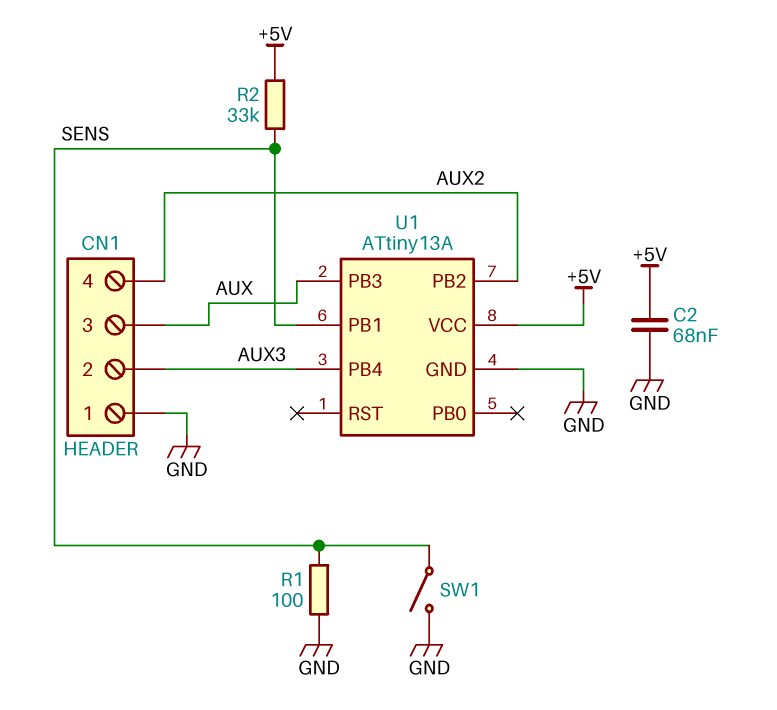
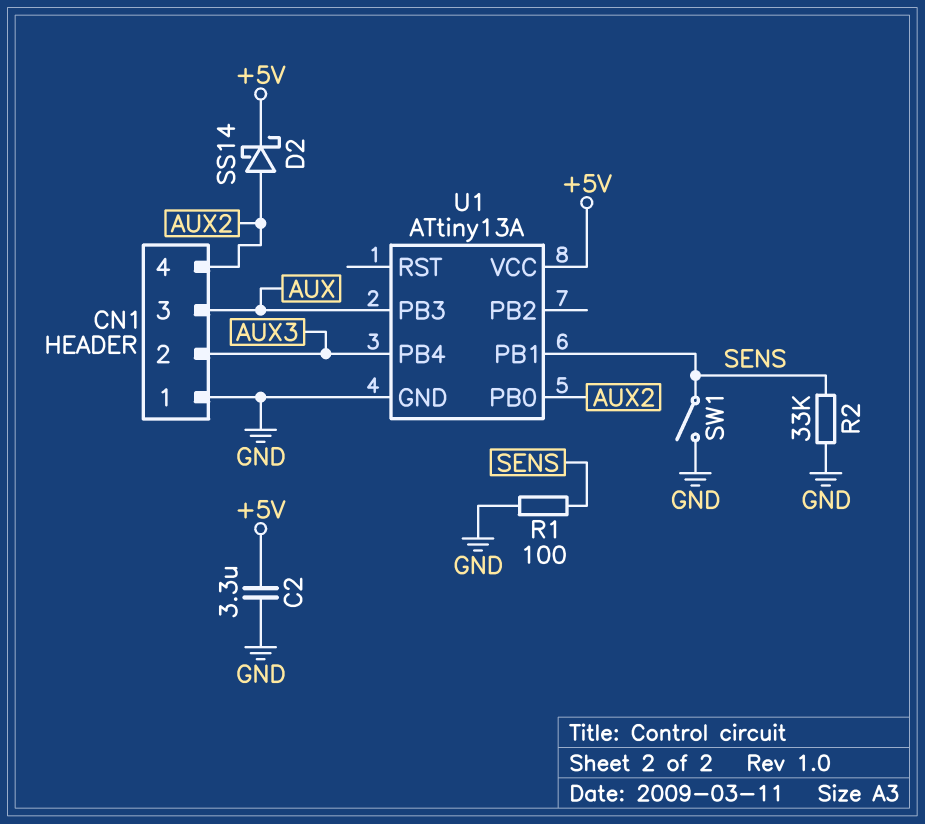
C2: 68nF (+5V, GND) -> 3.3uF (+5V, GND)
D2: none -> schottky SS14 (A AUX2, K +5V)
R2: 33k (+5V, SENS) -> 33k (GND, SENS)
U1 pin PB0: none -> AUX2
U1 pin PB2: AUX2 -> none

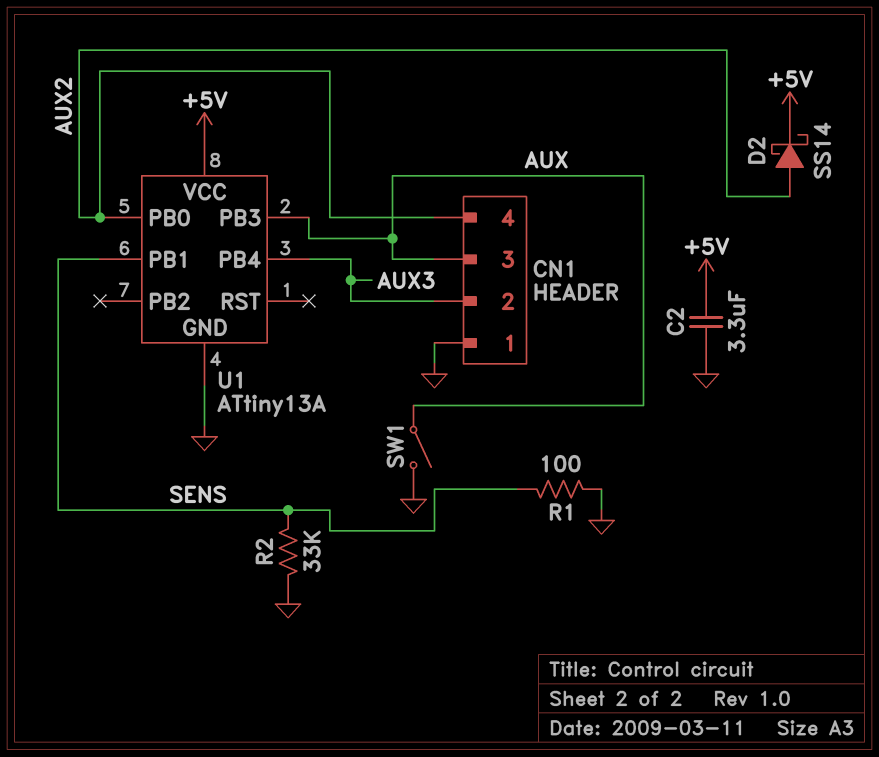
SW1: switch (GND, SENS) -> switch (AUX, GND)

